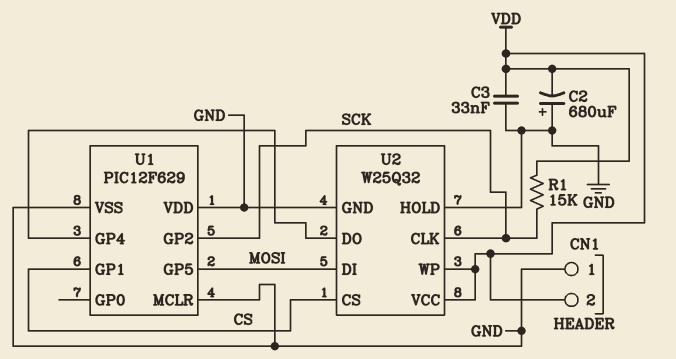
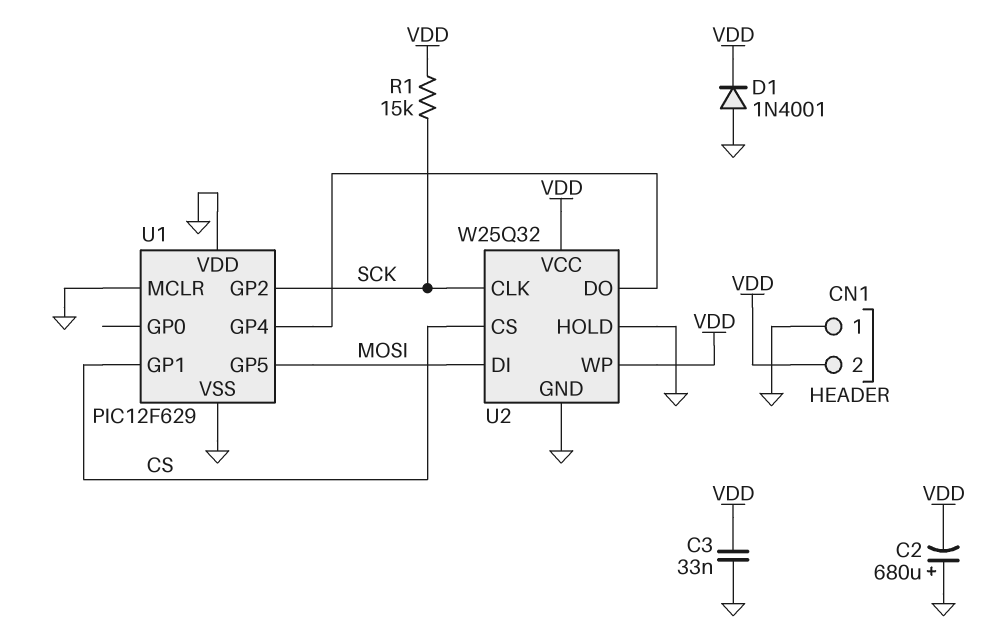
D1: none -> diode 1N4001 (A GND, K VDD)

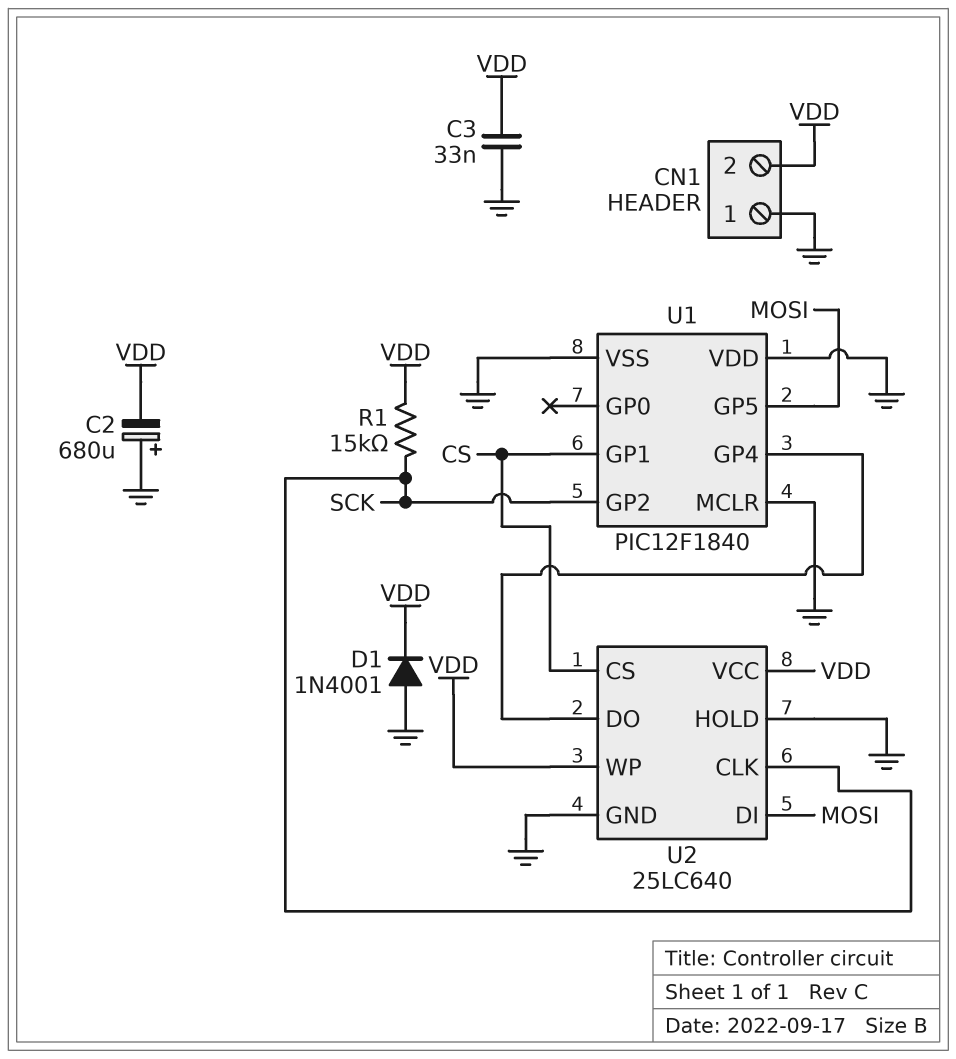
U1: PIC12F629 -> PIC12F1840
U2: W25Q32 -> 25LC640

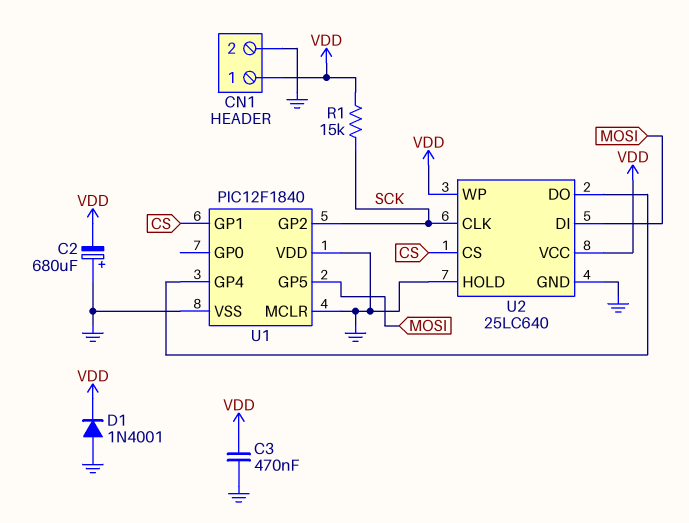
C3: 33nF (GND, VDD) -> 470nF (GND, VDD)
CN1 pin 1: GND -> VDD
CN1 pin 2: VDD -> GND

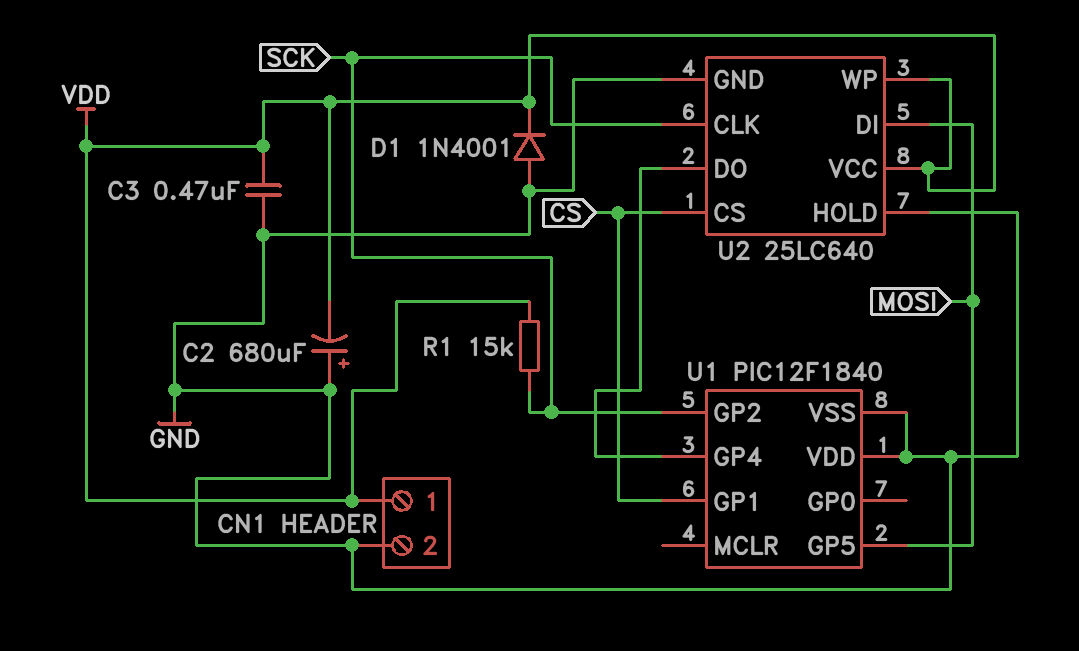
U1 pin MCLR: GND -> none

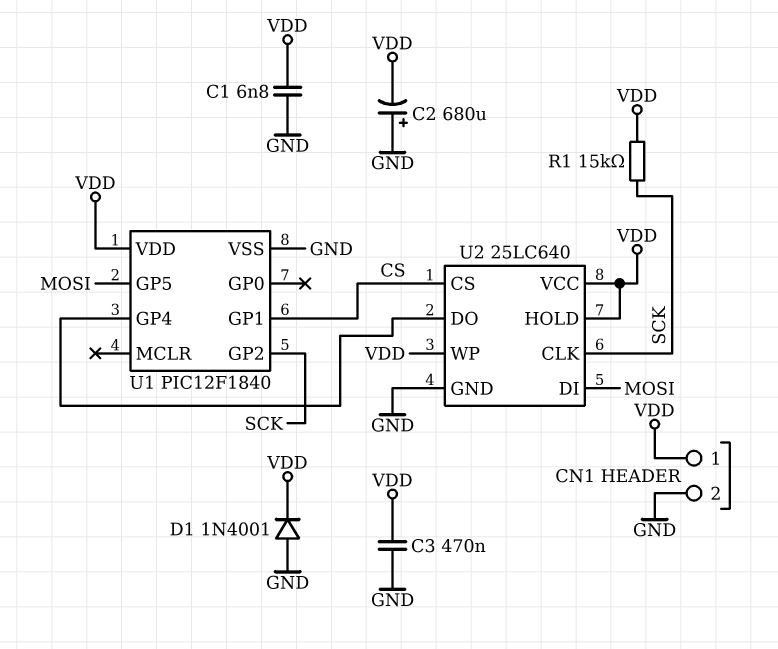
C1: none -> 6.8nF (GND, VDD)
U1 pin VDD: GND -> VDD
U2 pin HOLD: GND -> VDD

